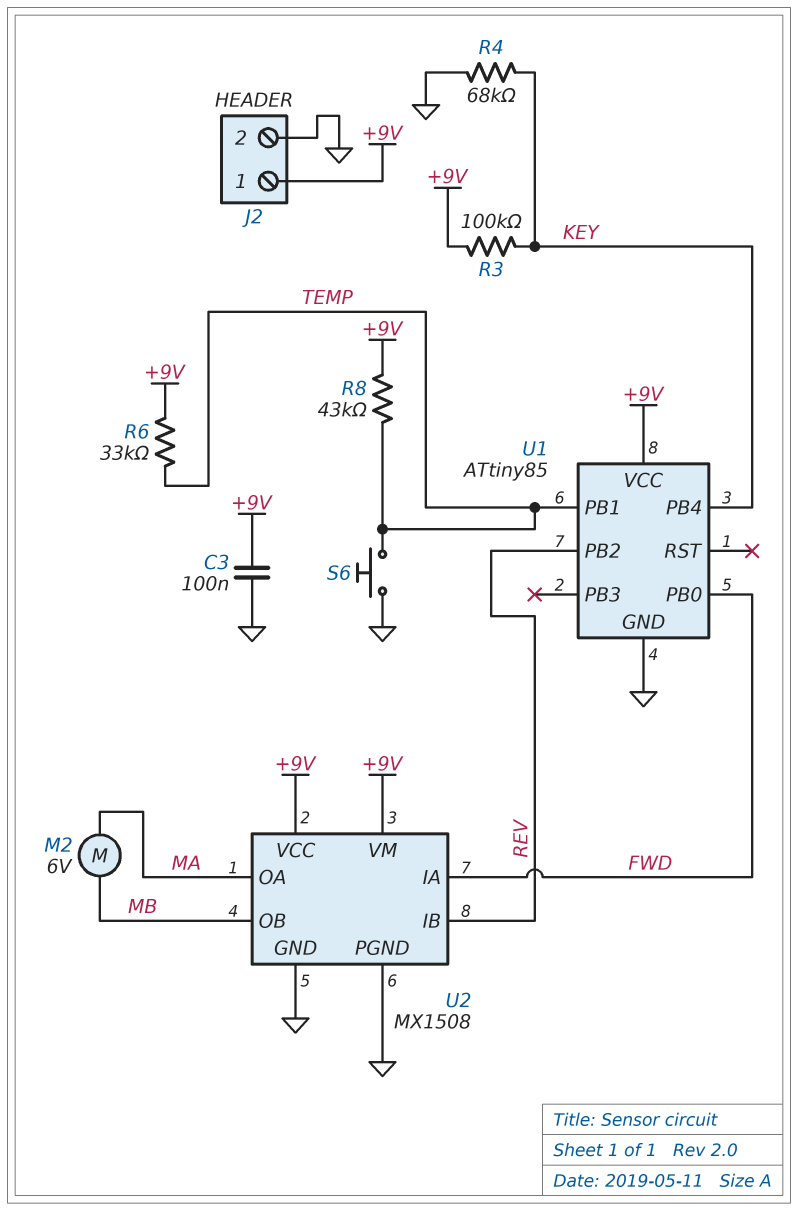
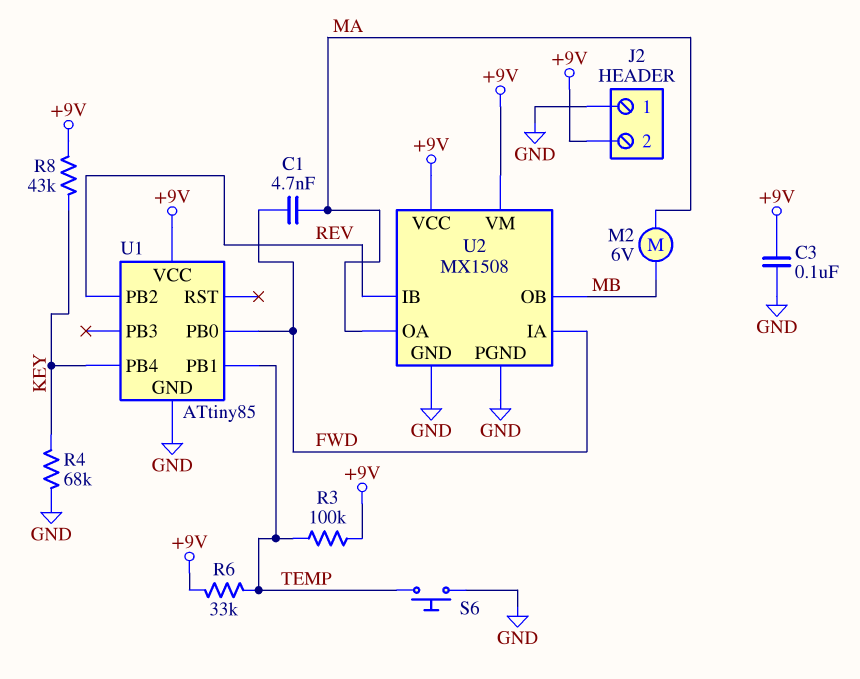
C1: none -> 4.7nF (FWD, MA)
J2 pin 1: +9V -> GND
J2 pin 2: GND -> +9V
R3: 100k (+9V, KEY) -> 100k (+9V, TEMP)
R8: 43k (+9V, TEMP) -> 43k (+9V, KEY)

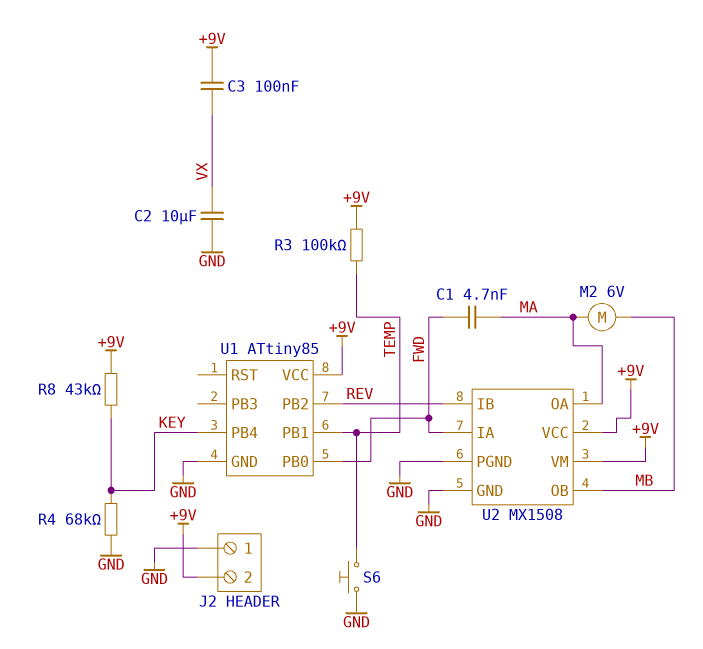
C2: none -> 10uF (GND, VX)
C3: 100nF (+9V, GND) -> 100nF (+9V, VX)
R6: 33k (+9V, TEMP) -> none

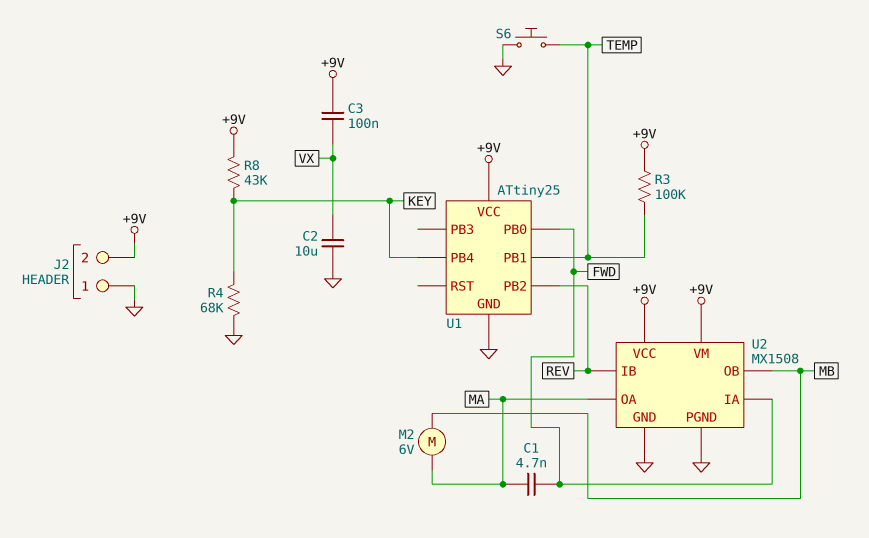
U1: ATtiny85 -> ATtiny25

